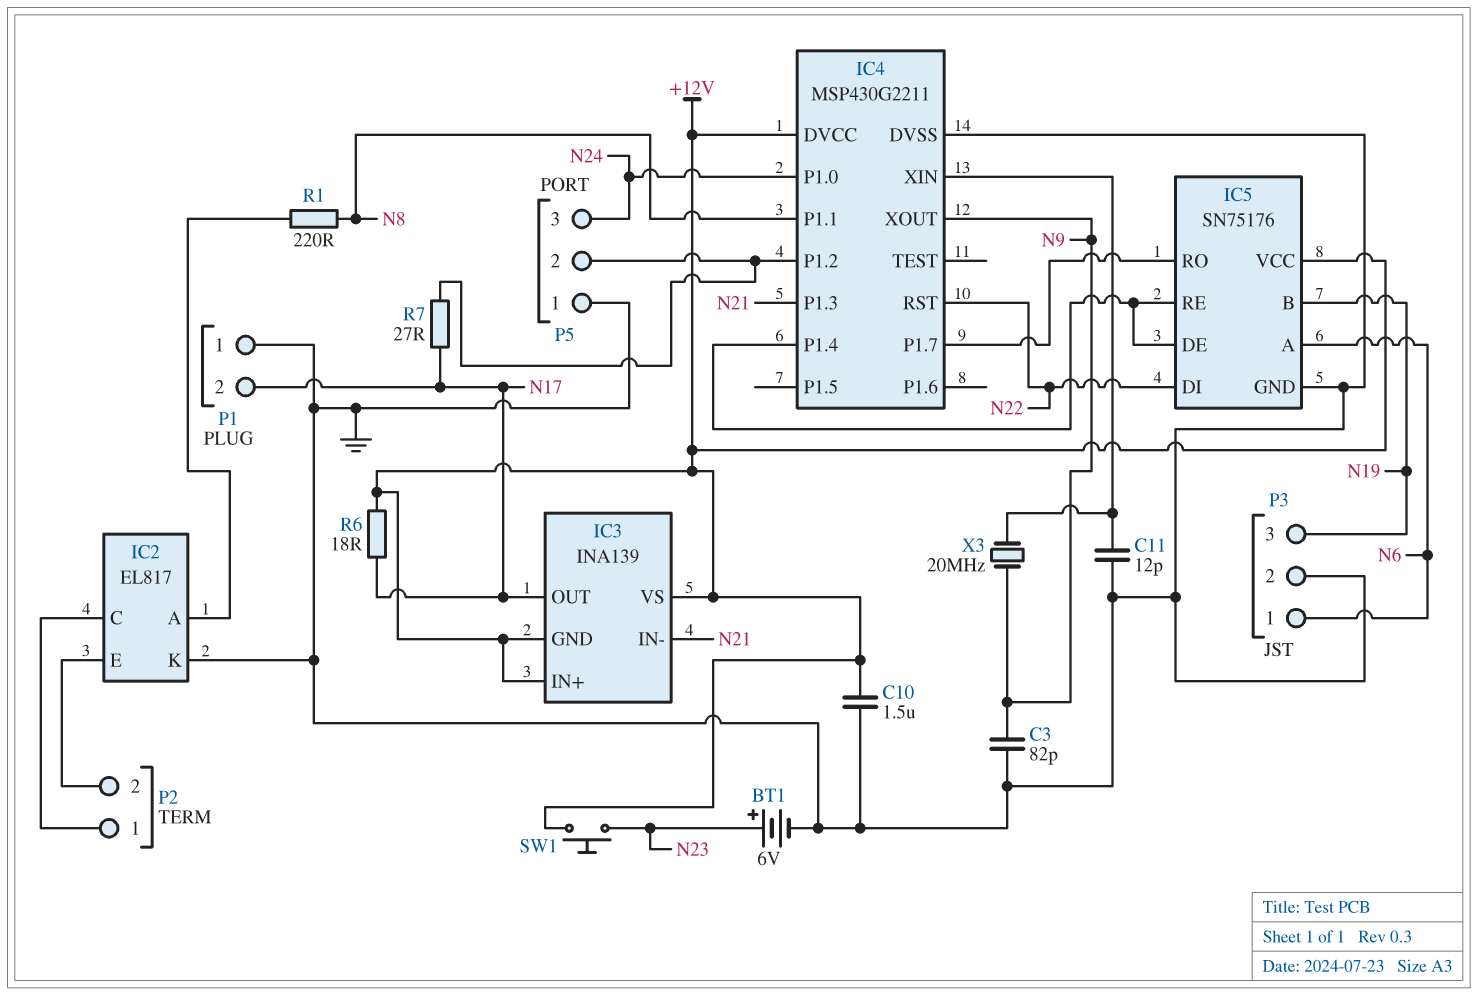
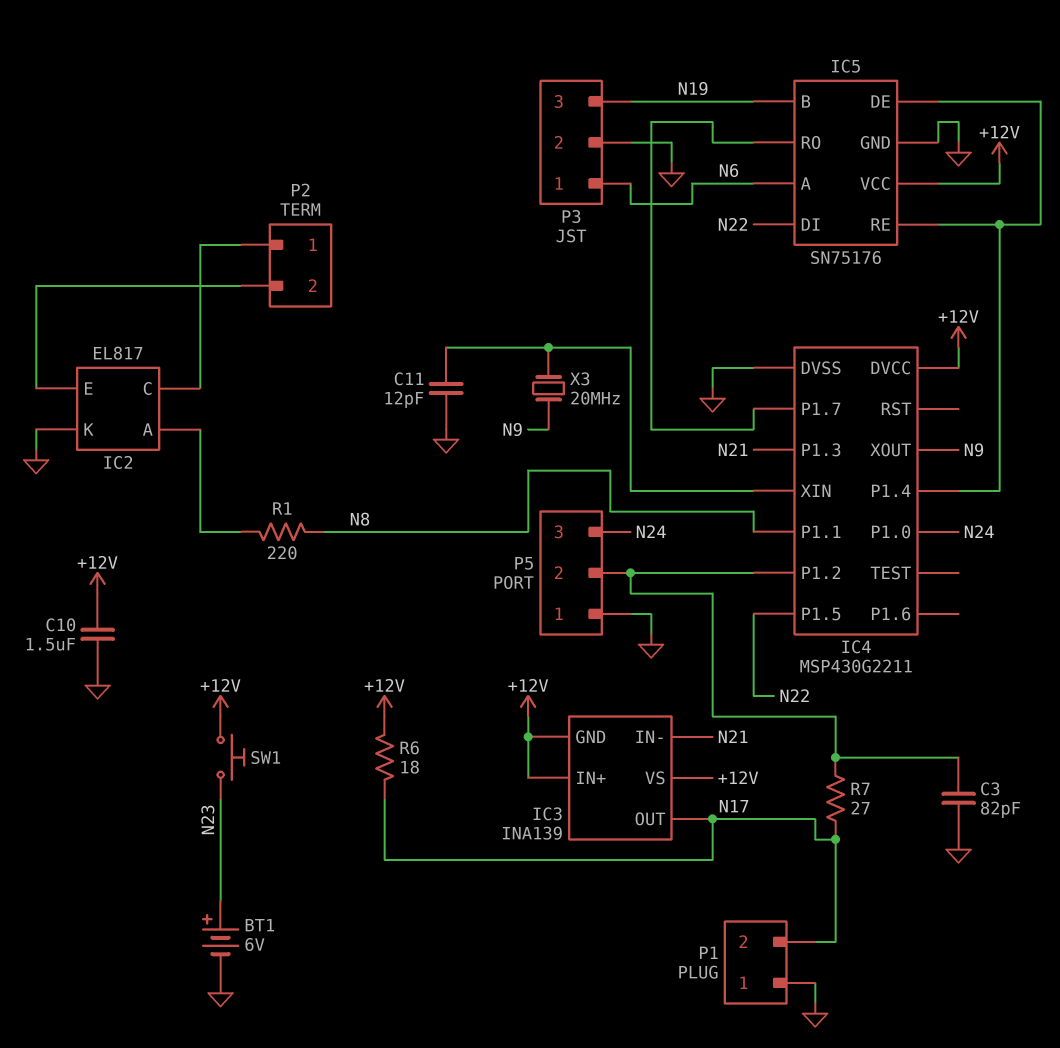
C3: 82pF (GND, N9) -> 82pF (GND, IC4/P1.2)
IC4 pin P1.5: none -> N22
IC4 pin RST: N22 -> none

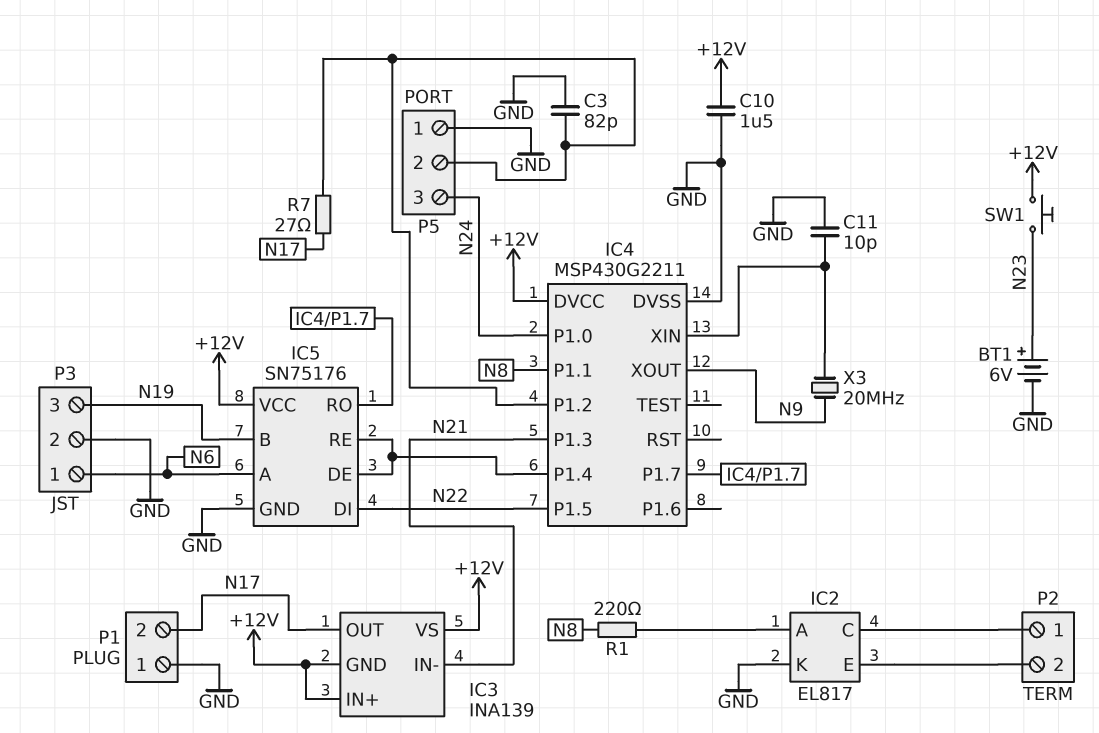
C11: 12pF (GND, IC4/XIN) -> 10pF (GND, IC4/XIN)
R6: 18 (+12V, N17) -> none

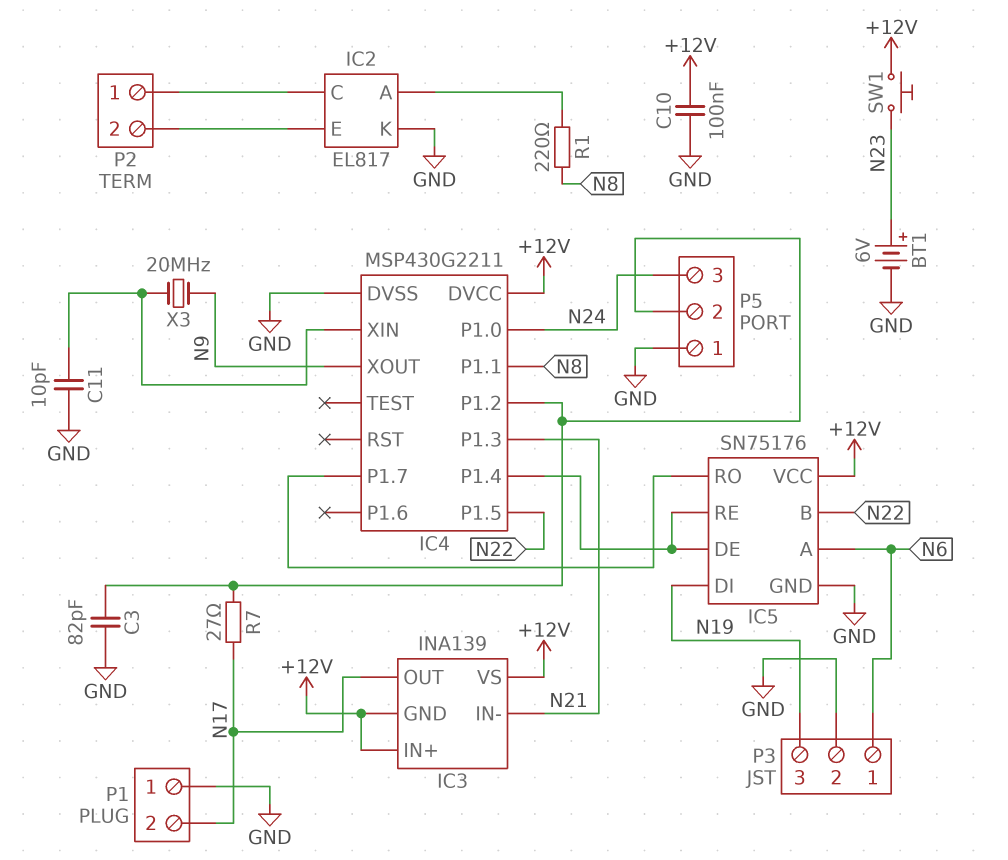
C10: 1.5uF (+12V, GND) -> 100nF (+12V, GND)
IC5 pin B: N19 -> N22
IC5 pin DI: N22 -> N19

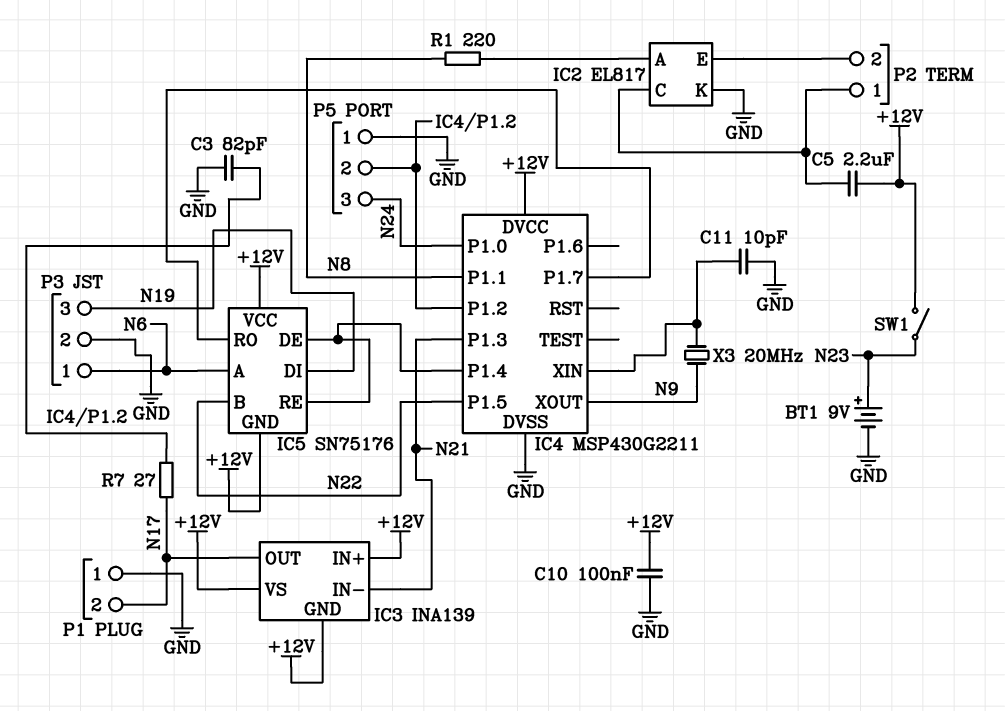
BT1: 6V (plus N23, minus GND) -> 9V (plus N23, minus GND)
C5: none -> 2.2uF (+12V, IC2/C)
IC5 pin GND: GND -> +12V
SW1: button (+12V, N23) -> switch (+12V, N23)

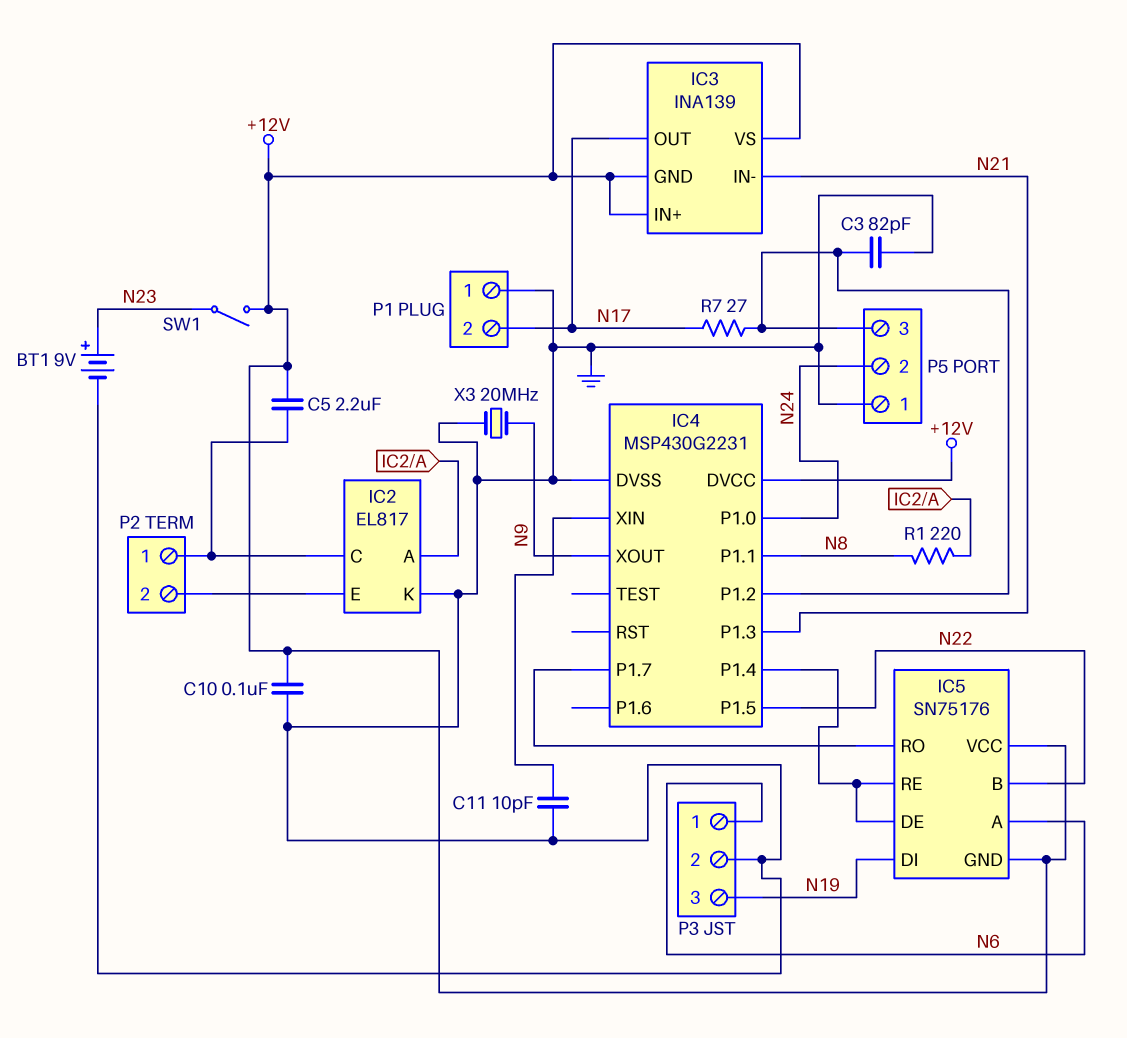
IC4: MSP430G2211 -> MSP430G2231
P5 pin 2: IC4/P1.2 -> N24
P5 pin 3: N24 -> IC4/P1.2
X3: 20MHz (IC4/XIN, N9) -> 20MHz (GND, N9)

